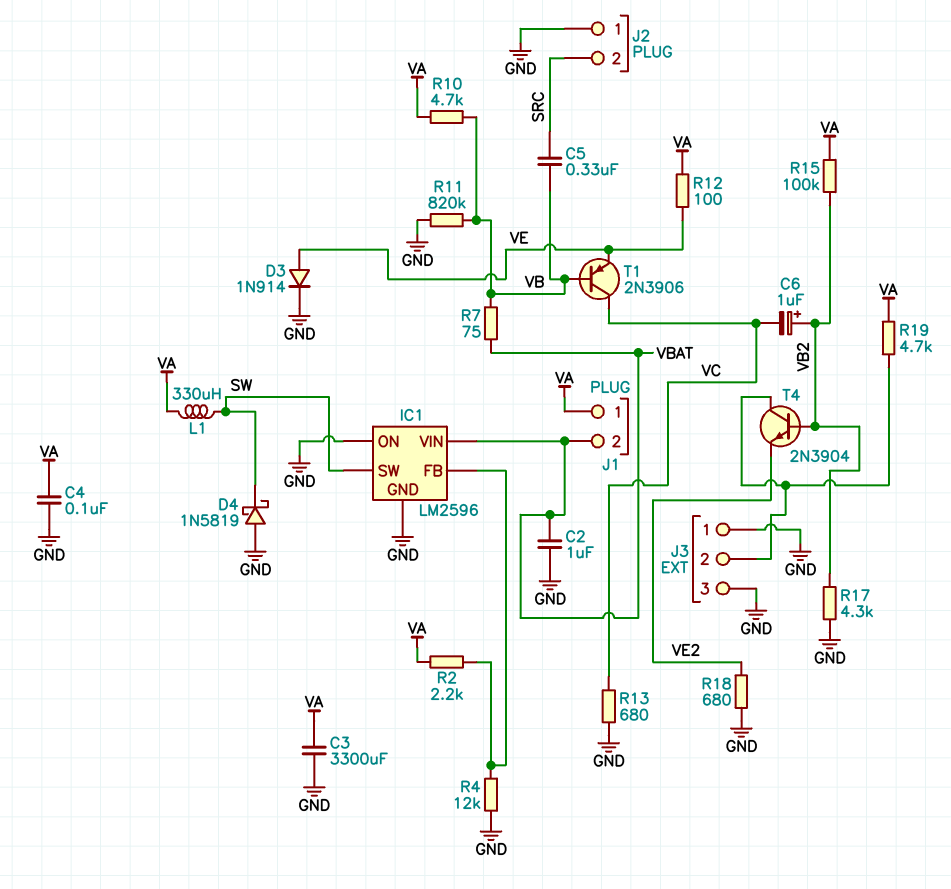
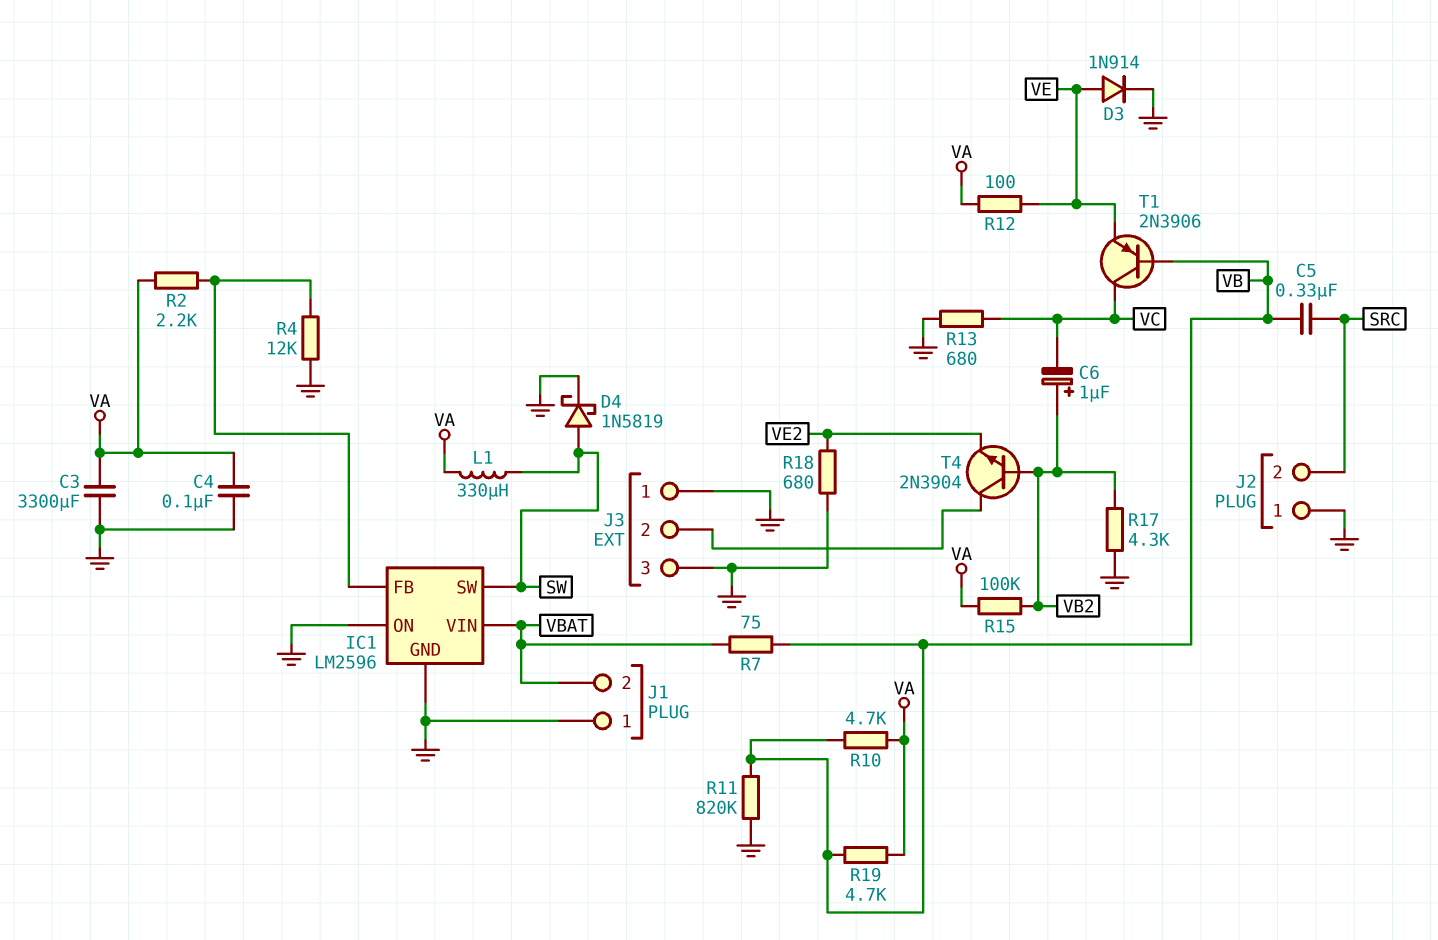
C2: 1uF (GND, VBAT) -> none
D4: schottky 1N5819 (A GND, K SW) -> schottky 1N5819 (A SW, K GND)
J1 pin 1: VA -> GND
R19: 4.7k (J3/2, VA) -> 4.7k (VA, VB)

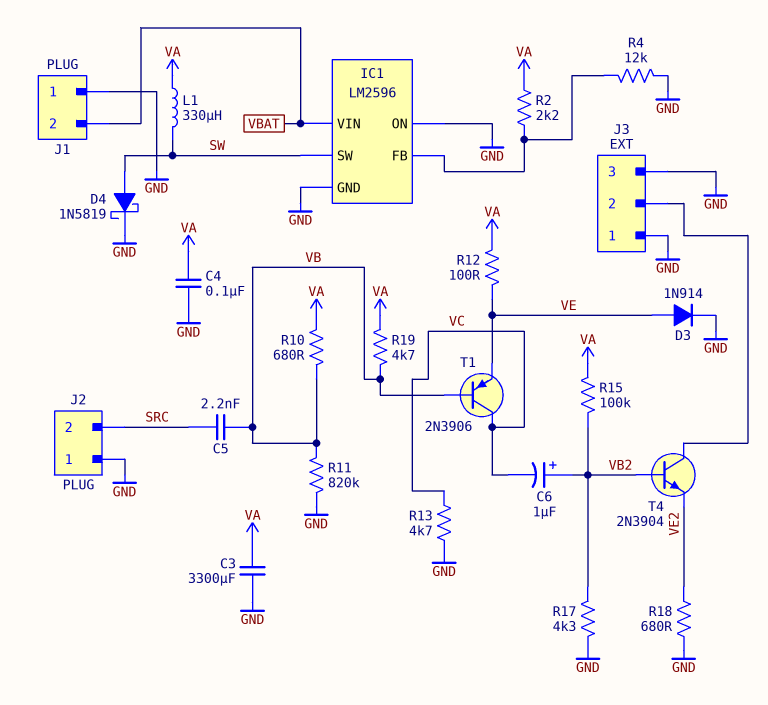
C5: 330nF (SRC, VB) -> 2.2nF (SRC, VB)
R7: 75 (VB, VBAT) -> none
R10: 4.7k (VA, VB) -> 680 (VA, VB)
R13: 680 (GND, VC) -> 4.7k (GND, VC)

